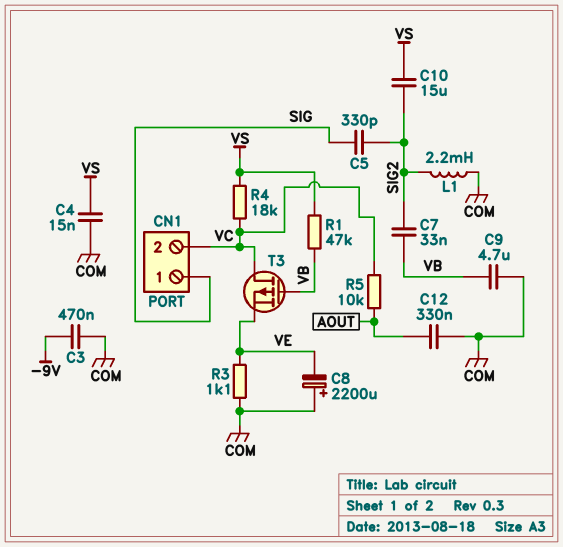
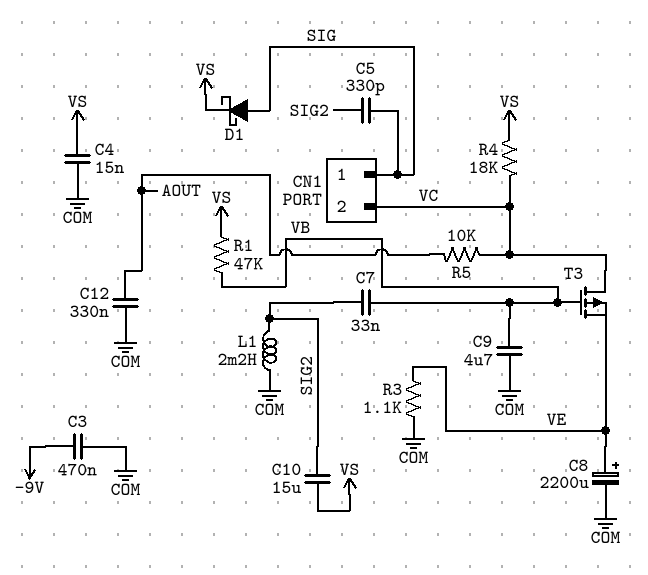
C8: 2200uF (plus COM, minus VE) -> 2200uF (plus VE, minus COM)
D1: none -> schottky (A SIG, K VS)

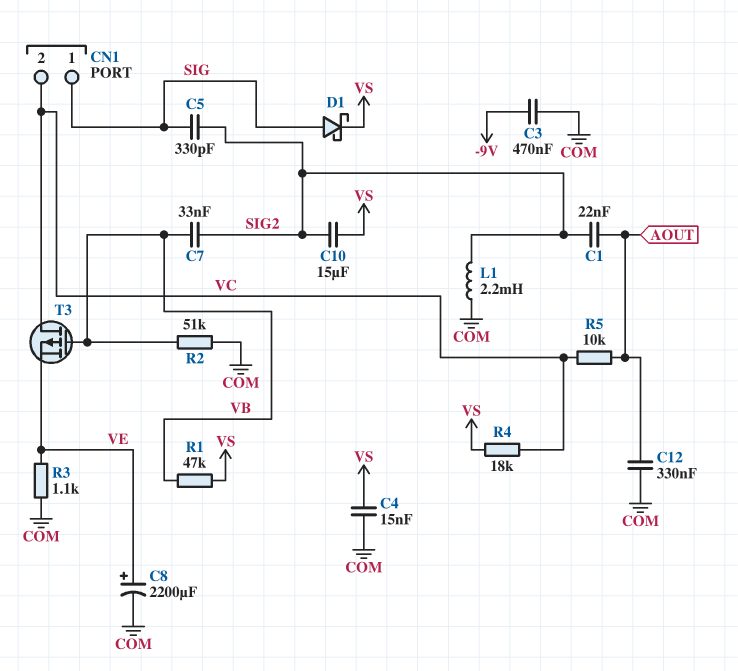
C1: none -> 22nF (AOUT, SIG2)
C9: 4.7uF (COM, VB) -> none
R2: none -> 51k (COM, VB)

